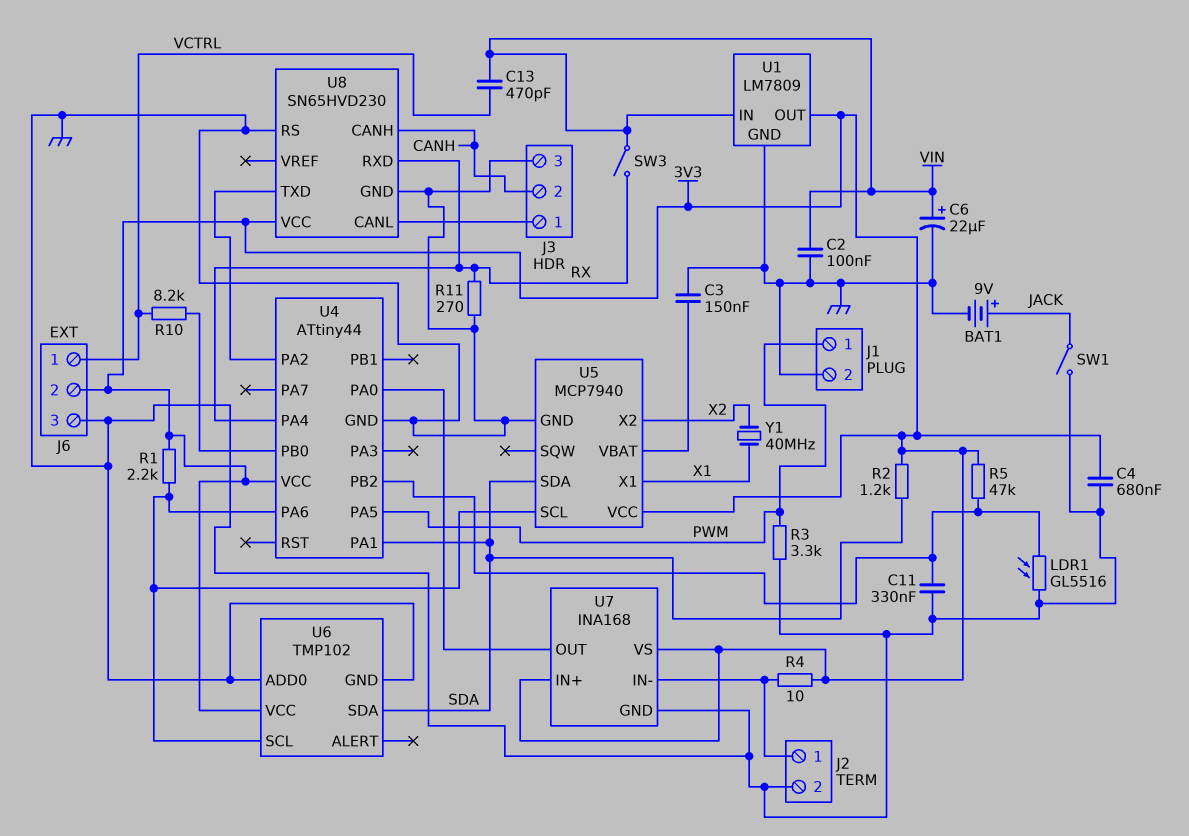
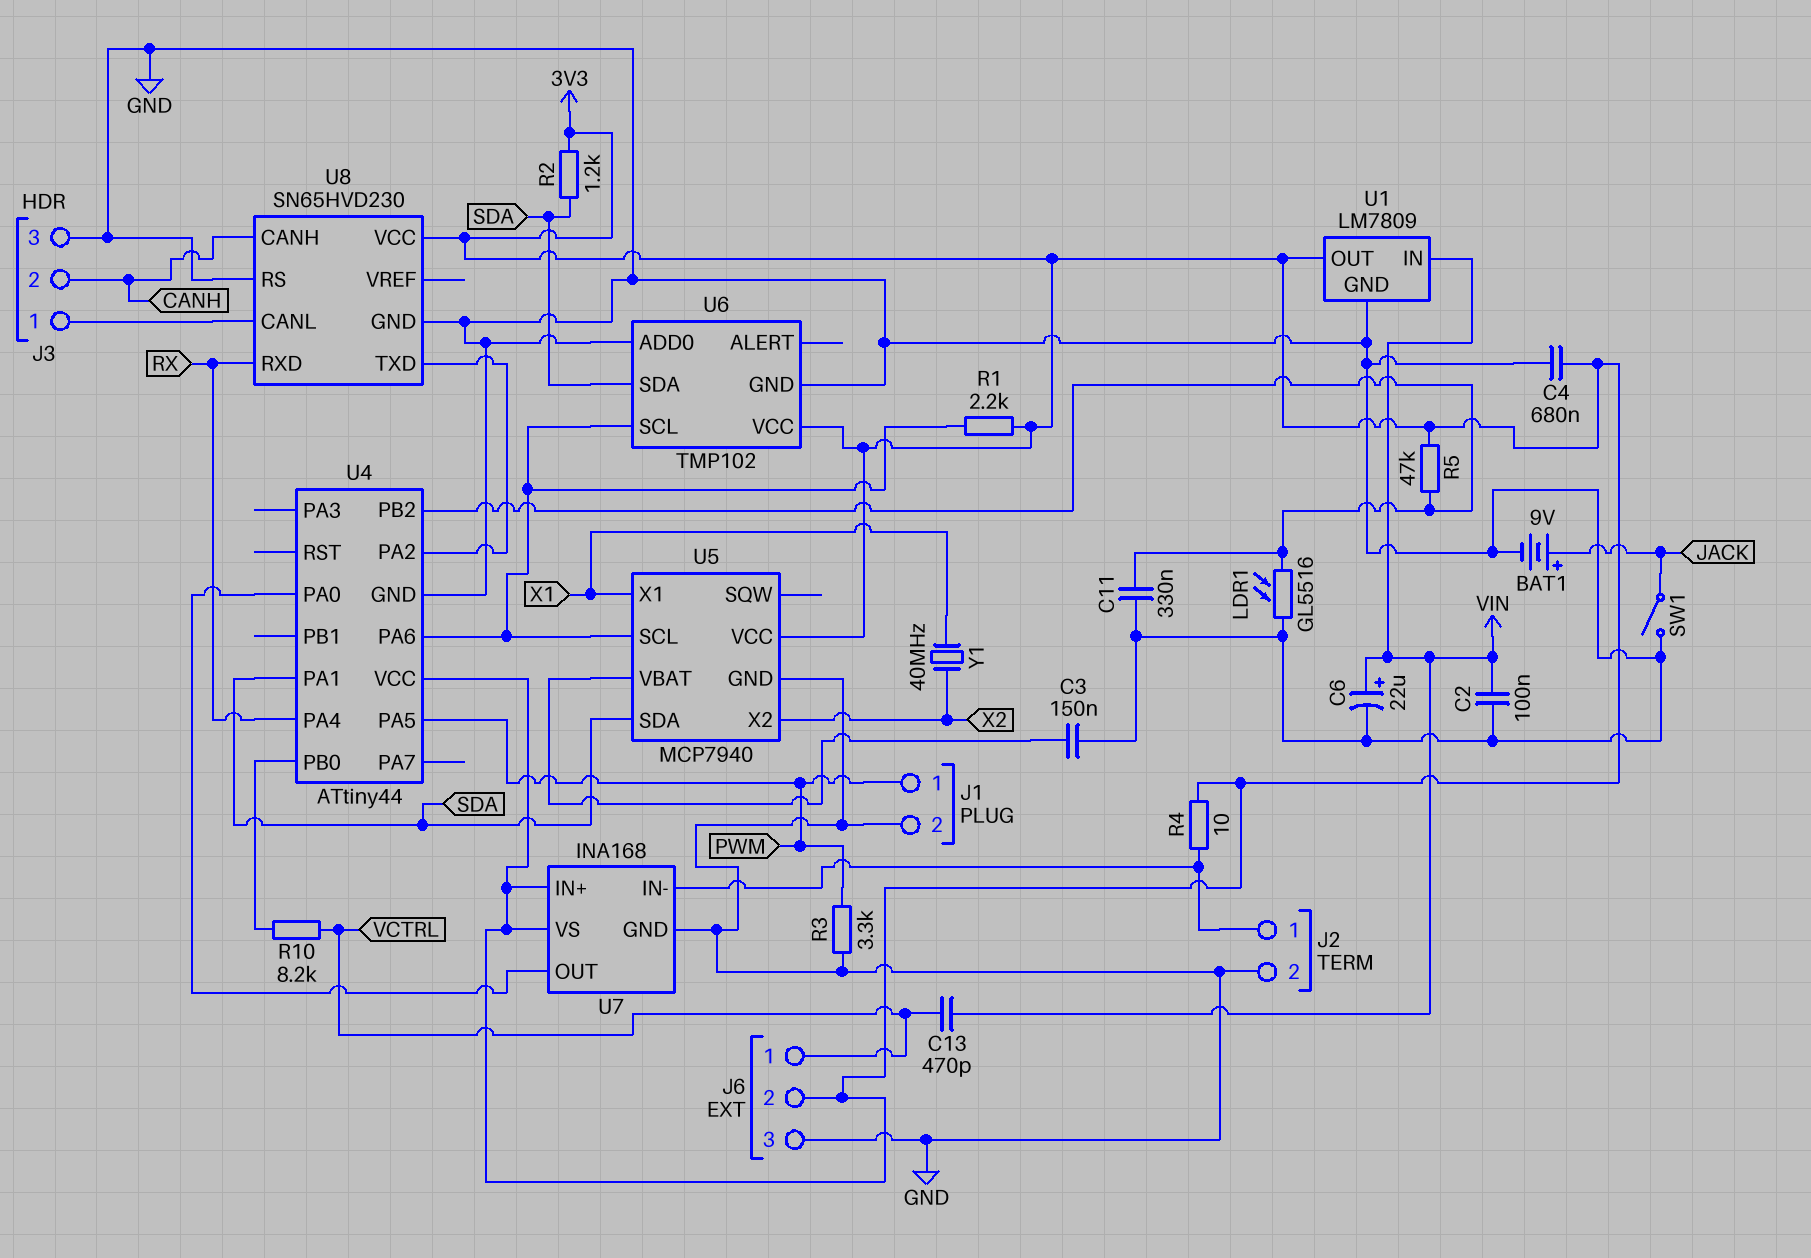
R11: 270 (GND, RX) -> none
SW3: switch (RX, VIN) -> none

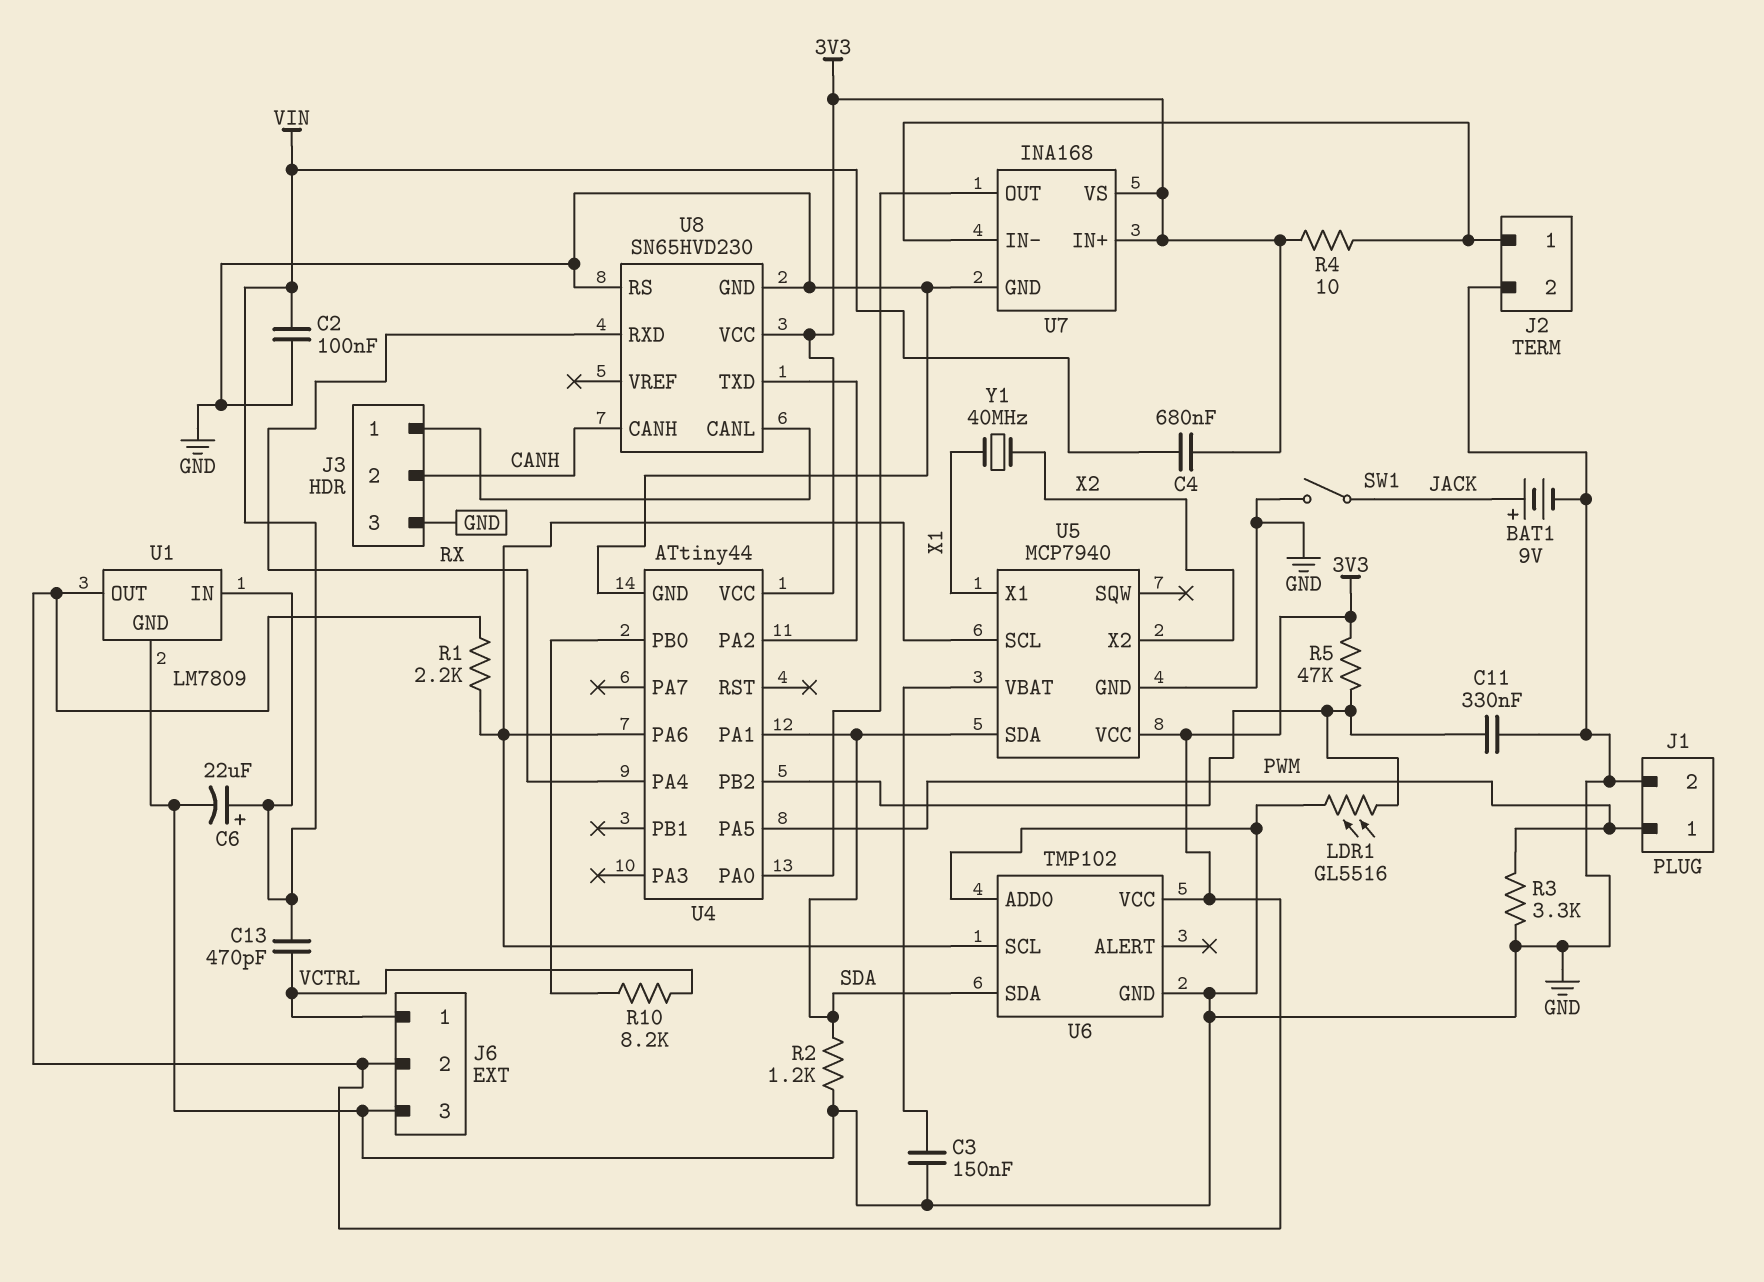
C4: 680nF (3V3, GND) -> 680nF (3V3, VIN)
R2: 1.2k (3V3, SDA) -> 1.2k (GND, SDA)

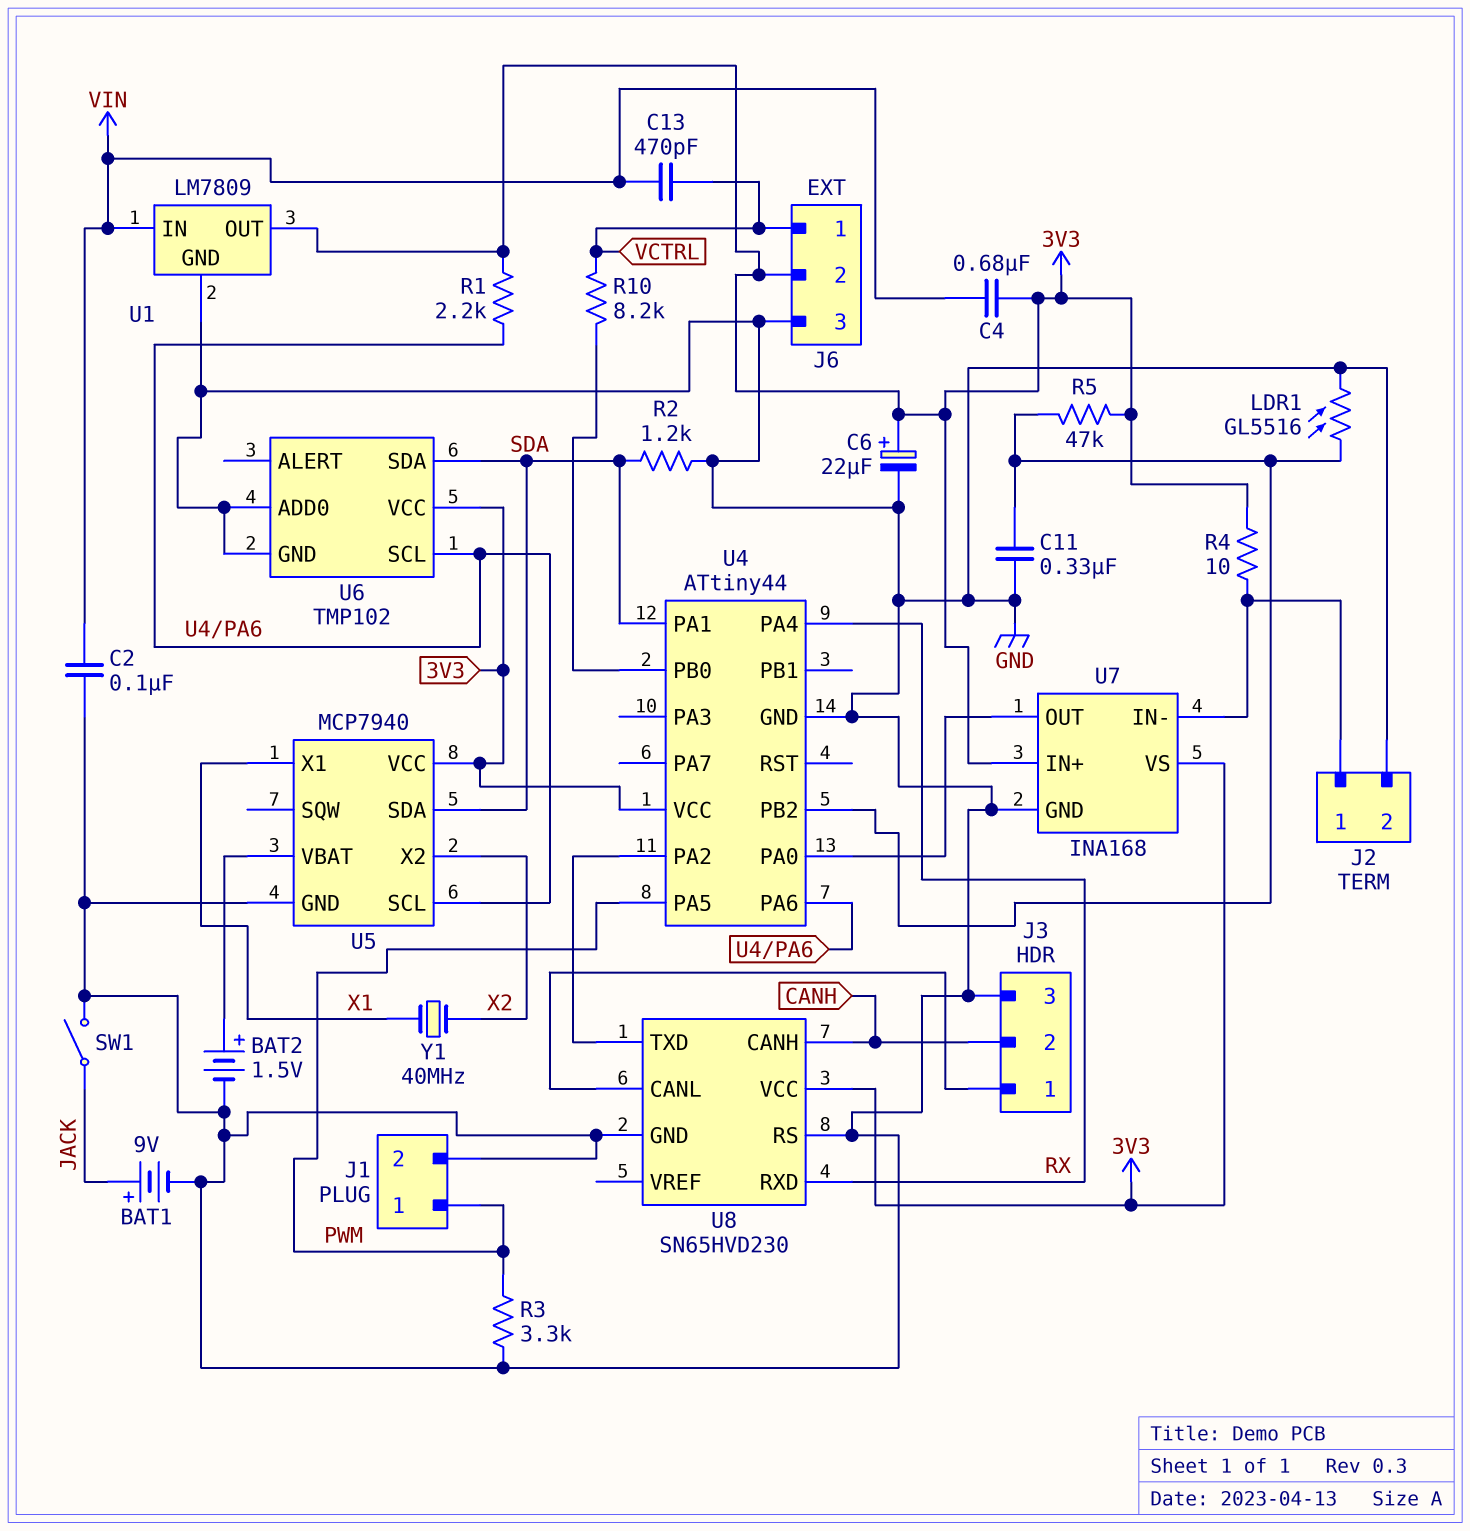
BAT2: none -> 1.5V (plus U5/VBAT, minus GND)
C3: 150nF (GND, U5/VBAT) -> none
C6: 22uF (plus VIN, minus GND) -> 22uF (plus 3V3, minus GND)

